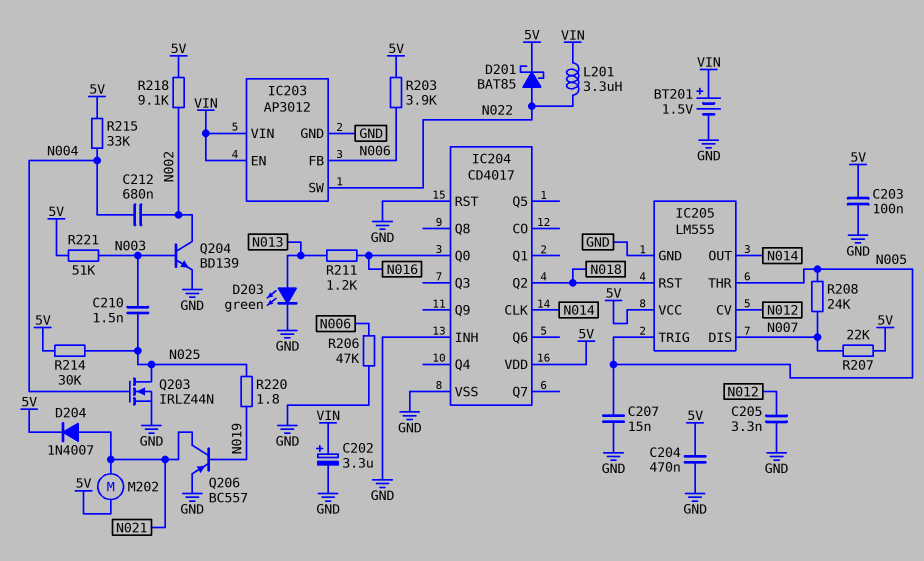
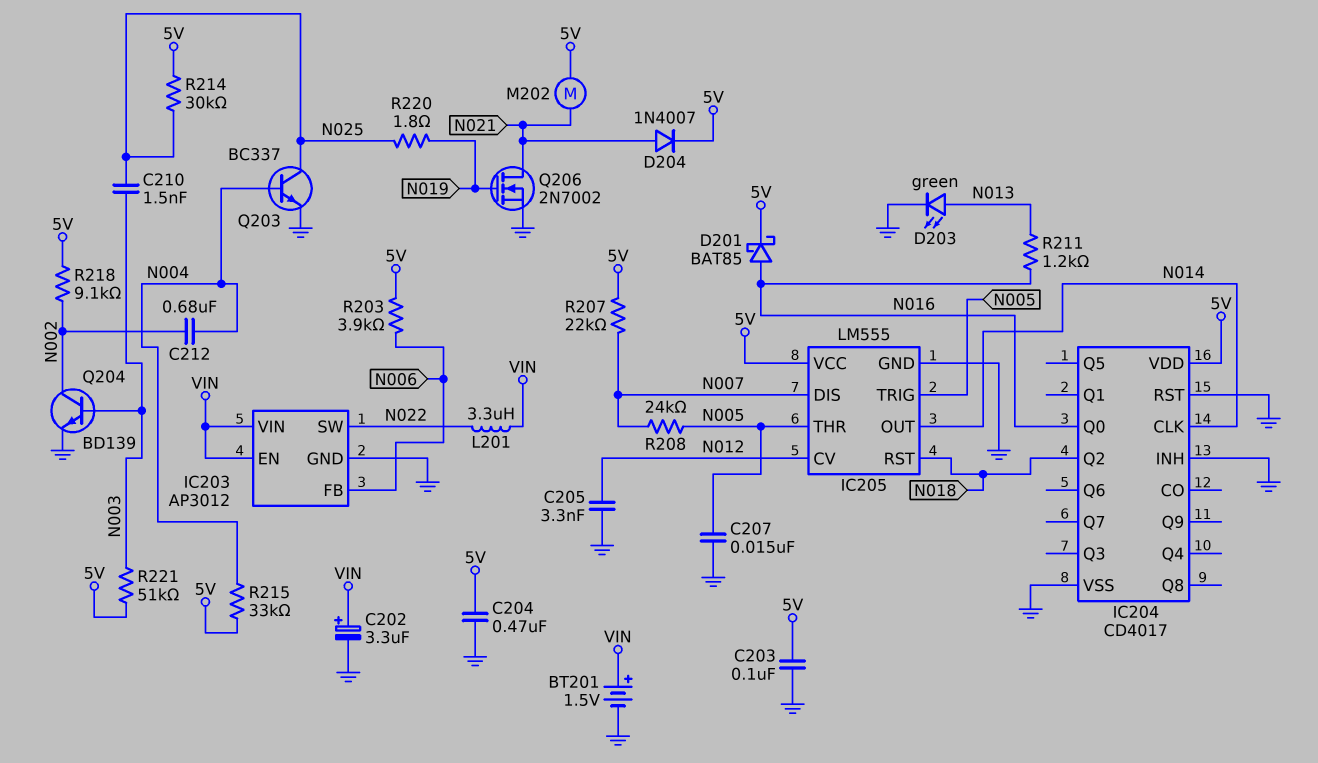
D201: schottky BAT85 (A N022, K 5V) -> schottky BAT85 (A N016, K 5V)
Q203: NMOS IRLZ44N (G N004, D N025, S GND) -> NPN BC337 (B N004, C N025, E GND)
Q206: PNP BC557 (B N019, C N021, E GND) -> NMOS 2N7002 (G N019, D N021, S GND)
R206: 47k (GND, N006) -> none

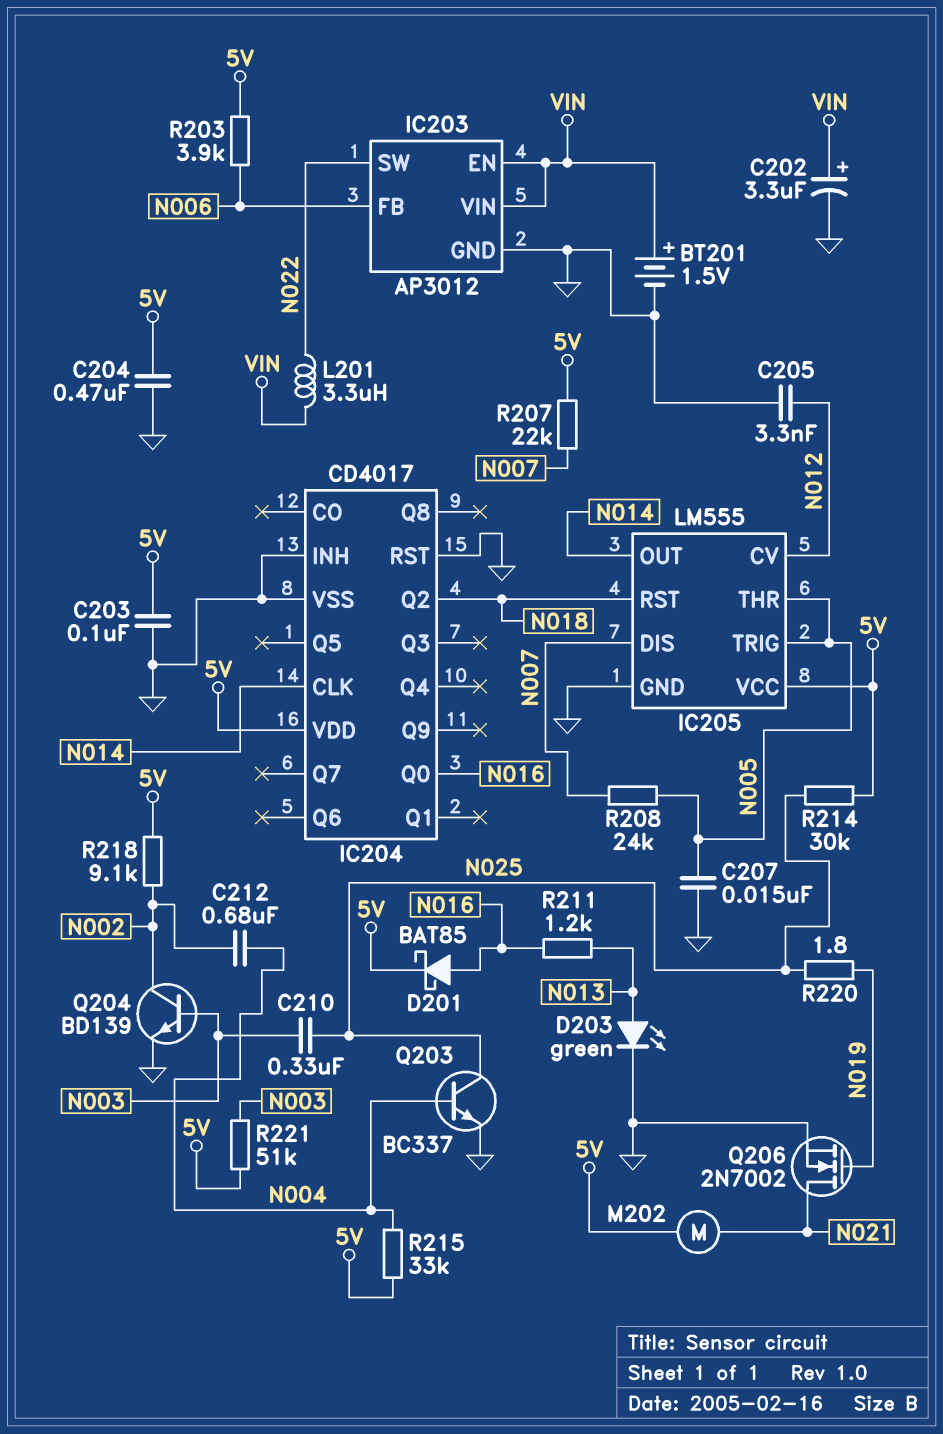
C210: 1.5nF (N003, N025) -> 330nF (N003, N025)
D204: diode 1N4007 (A N021, K 5V) -> none

